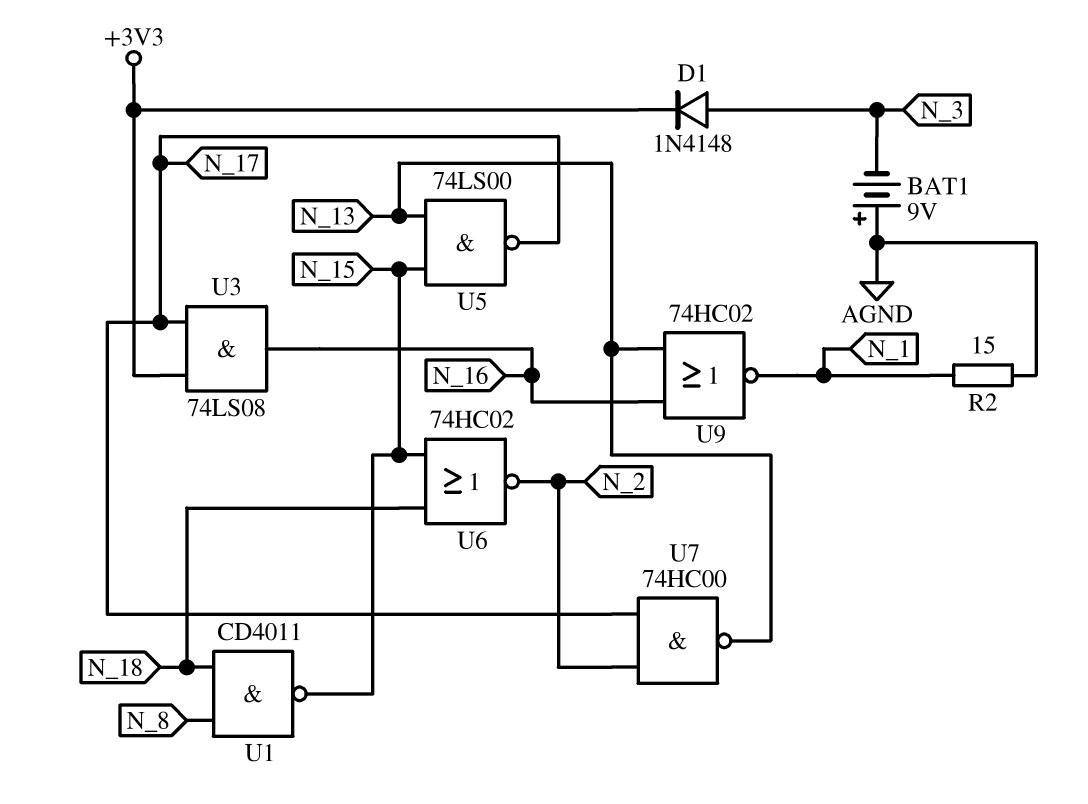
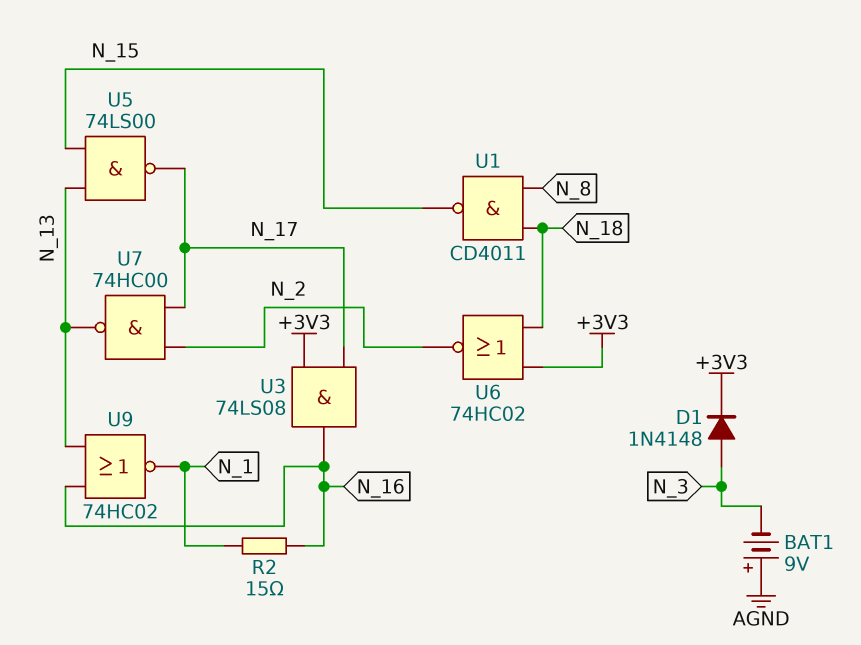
R2: 15 (AGND, N_1) -> 15 (N_1, N_16)
U6: NOR 74HC02 (in N_15, in N_18, out N_2) -> NOR 74HC02 (in +3V3, in N_18, out N_2)

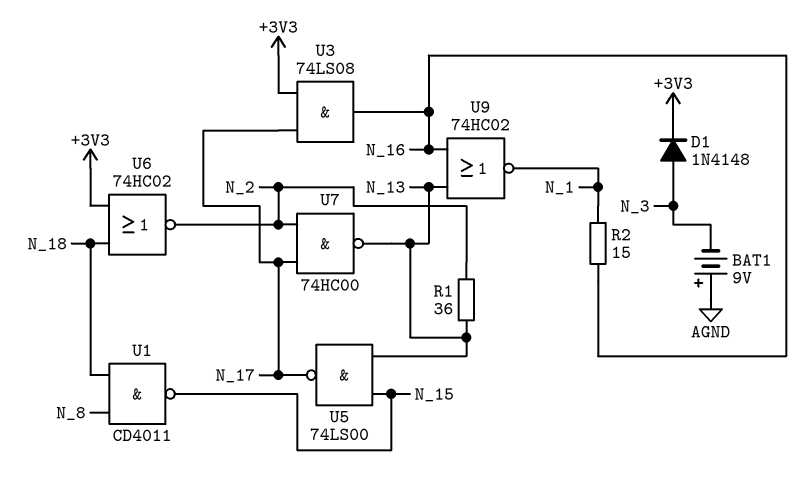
R1: none -> 36 (N_2, N_13)

